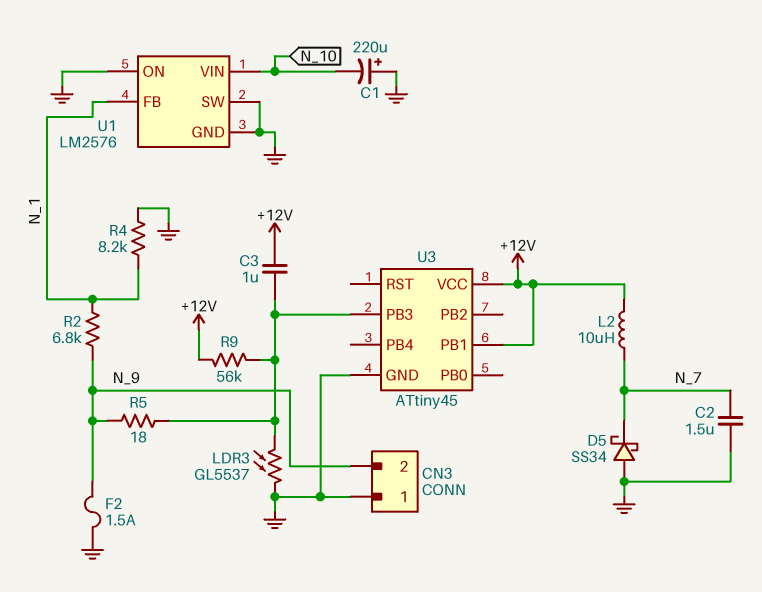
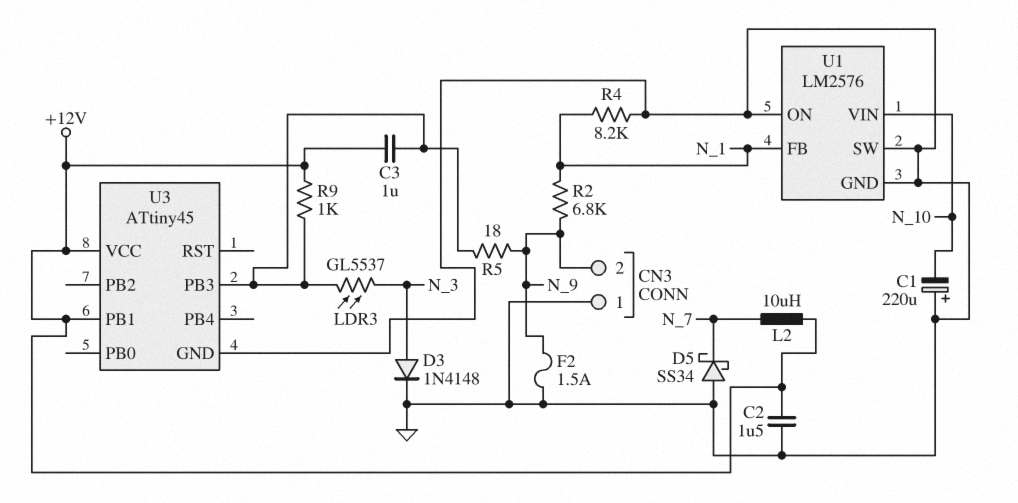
C2: 1.5uF (GND, N_7) -> 1.5uF (+12V, GND)
D3: none -> diode 1N4148 (A N_3, K GND)
LDR3: GL5537 (GND, U3/PB3) -> GL5537 (N_3, U3/PB3)
R9: 56k (+12V, U3/PB3) -> 1k (+12V, U3/PB3)

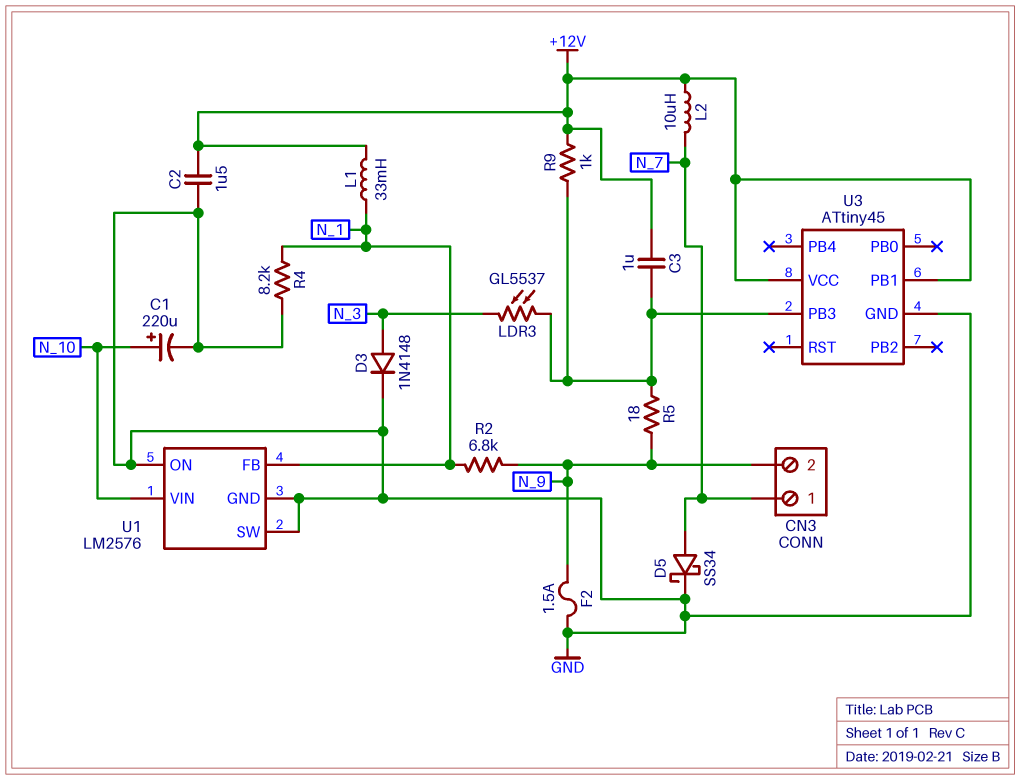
C1: 220uF (plus GND, minus N_10) -> 220uF (plus N_10, minus GND)
CN3 pin 1: GND -> N_7
D5: schottky SS34 (A GND, K N_7) -> schottky SS34 (A N_7, K GND)
L1: none -> 33mH (+12V, N_1)

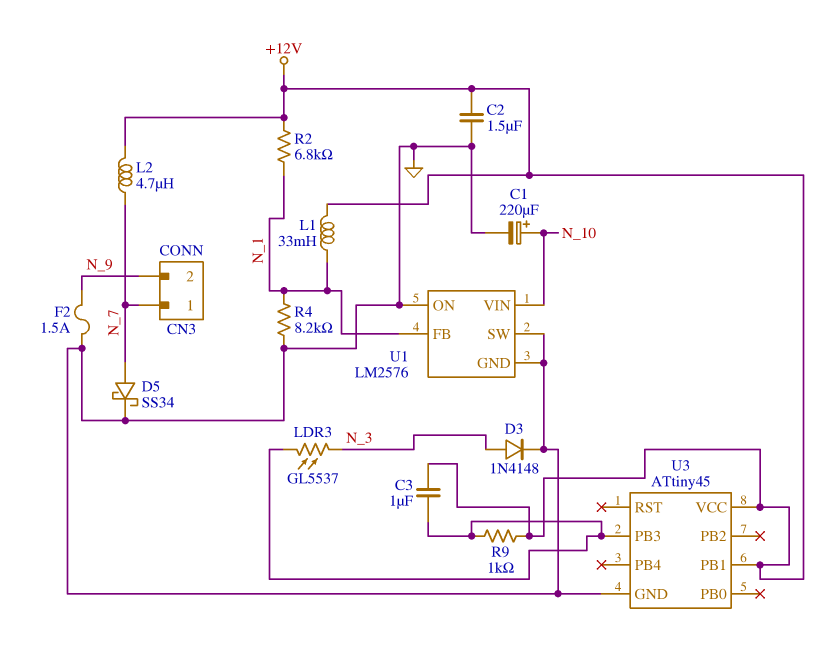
L2: 10uH (+12V, N_7) -> 4.7uH (+12V, N_7)
R2: 6.8k (N_1, N_9) -> 6.8k (+12V, N_1)
R5: 18 (N_9, U3/PB3) -> none

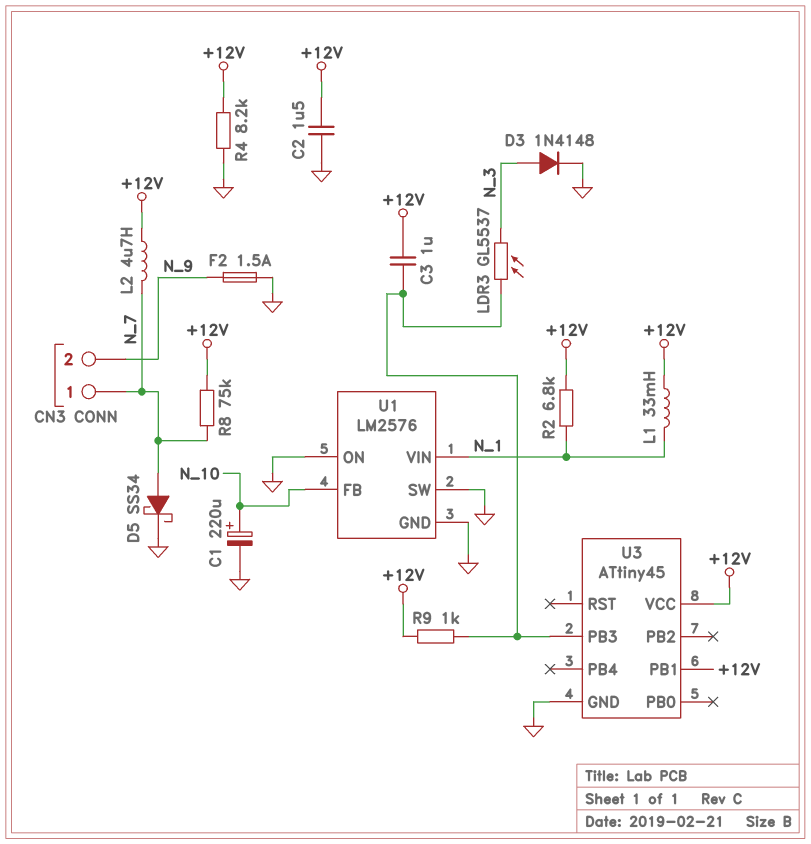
R4: 8.2k (GND, N_1) -> 8.2k (+12V, GND)
R8: none -> 75k (+12V, N_7)
U1 pin FB: N_1 -> N_10
U1 pin VIN: N_10 -> N_1

